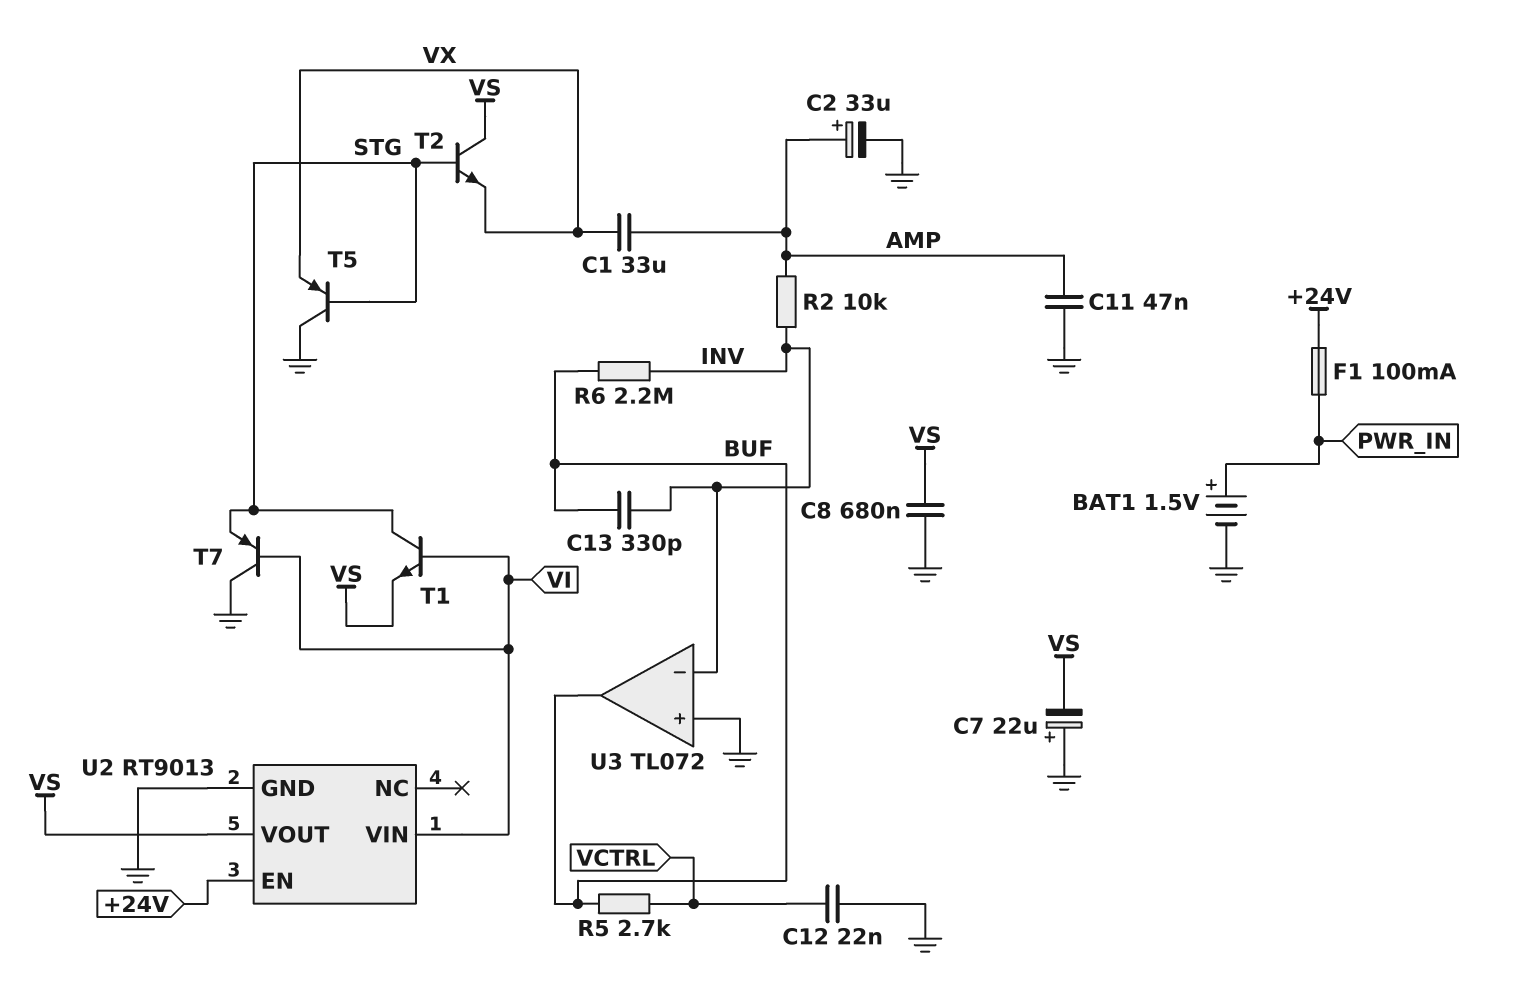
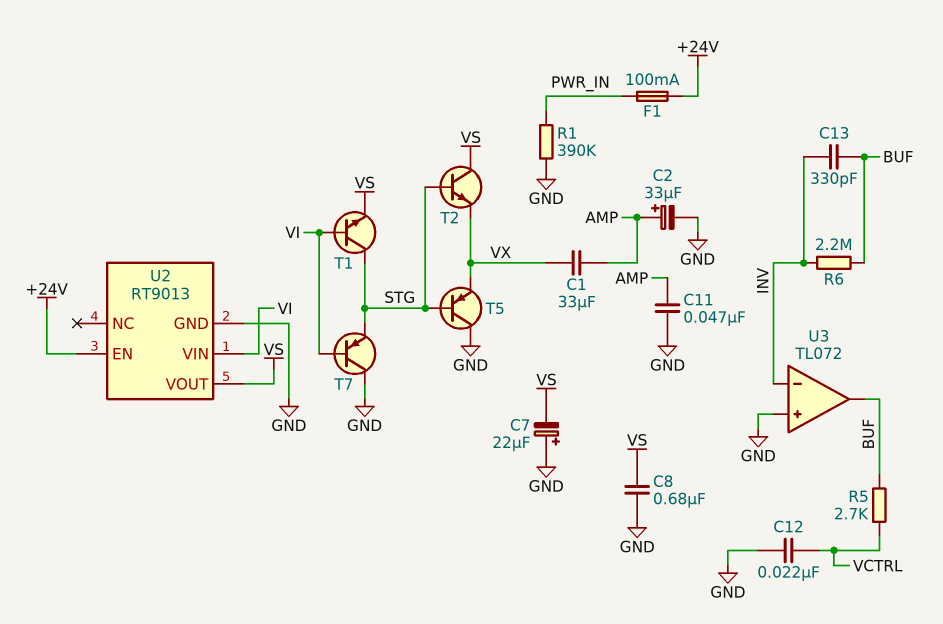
BAT1: 1.5V (plus PWR_IN, minus GND) -> none
R1: none -> 390k (GND, PWR_IN)
R2: 10k (AMP, INV) -> none

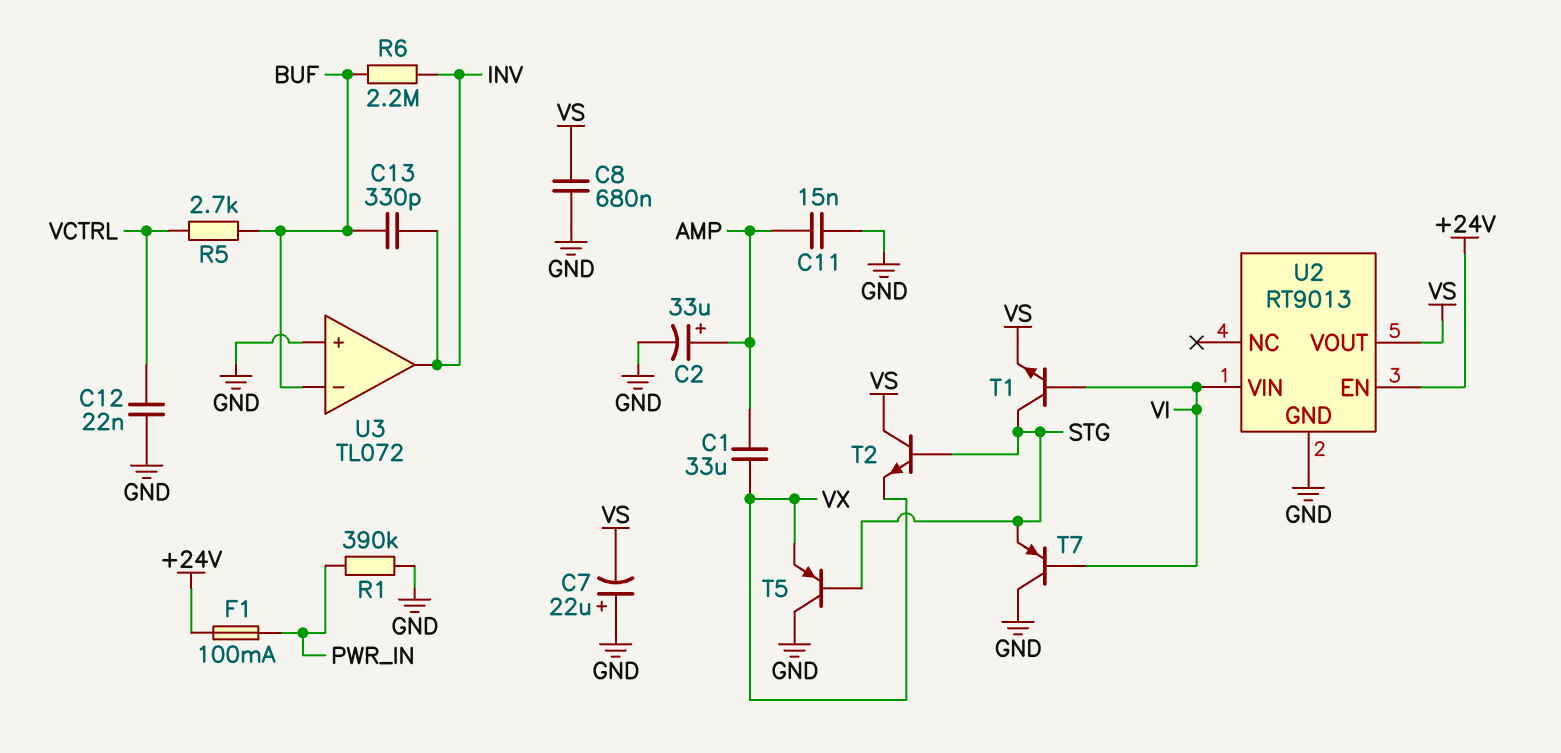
C11: 47nF (AMP, GND) -> 15nF (AMP, GND)
U3 pin in-: INV -> BUF
U3 pin out: BUF -> INV

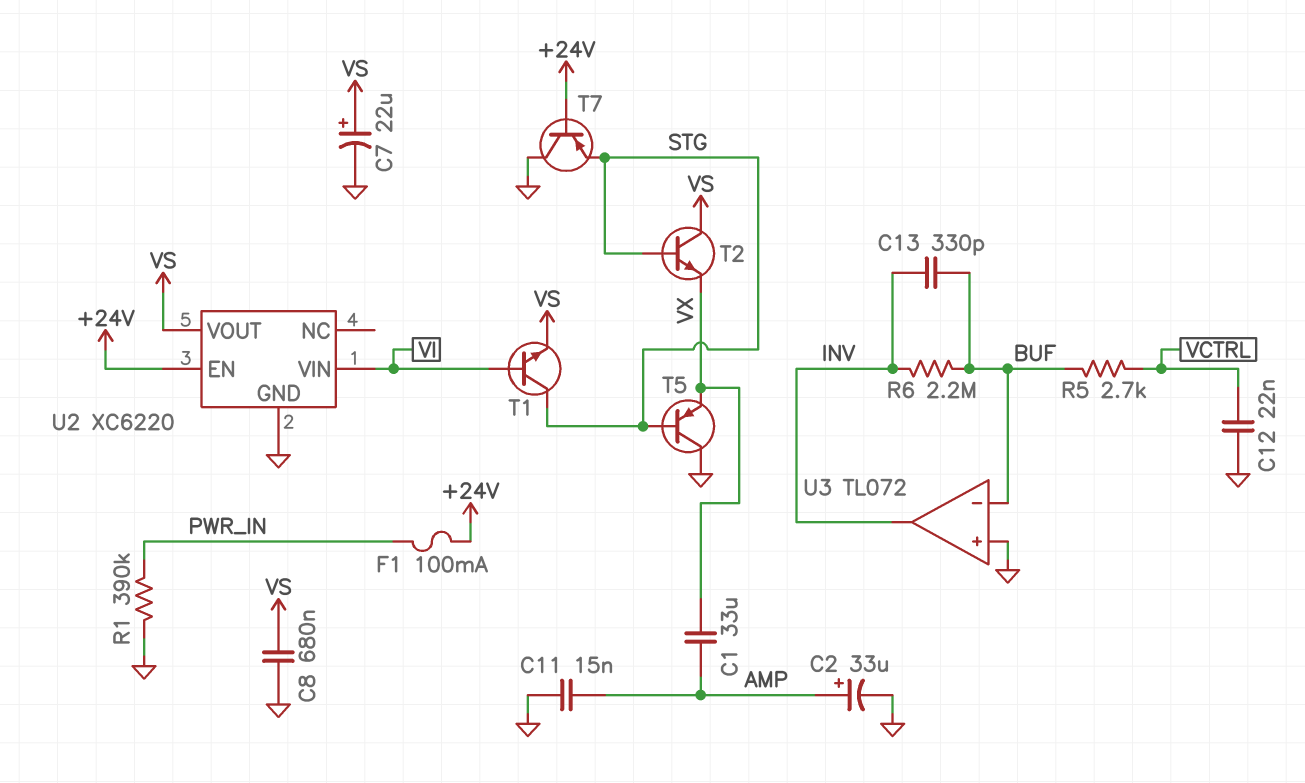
C7: 22uF (plus GND, minus VS) -> 22uF (plus VS, minus GND)
T7: PNP (B VI, C GND, E STG) -> PNP (B +24V, C GND, E STG)
U2: RT9013 -> XC6220

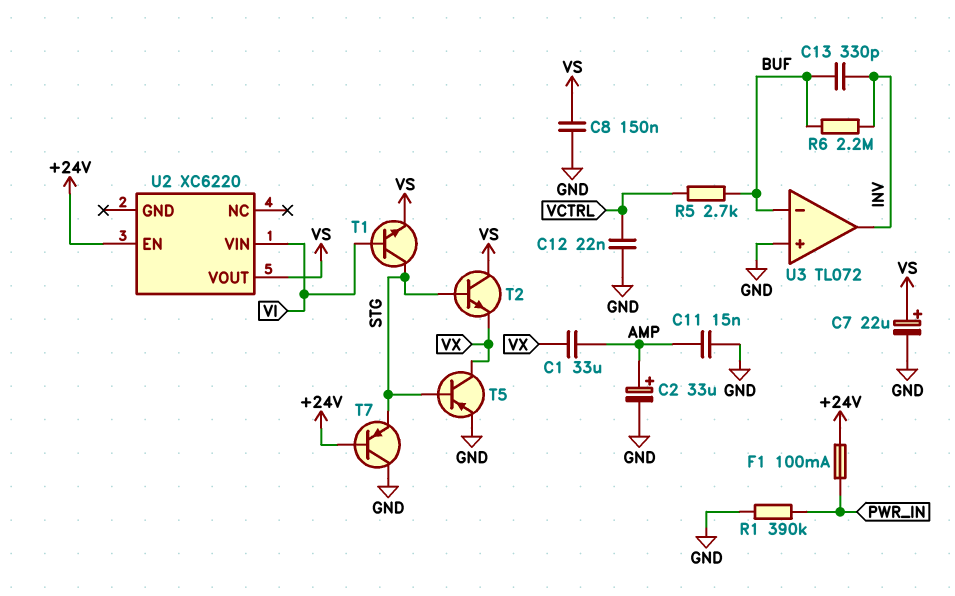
C8: 680nF (GND, VS) -> 150nF (GND, VS)
T5: PNP (B STG, C GND, E VX) -> PNP (B STG, C VX, E GND)
U2 pin GND: GND -> none

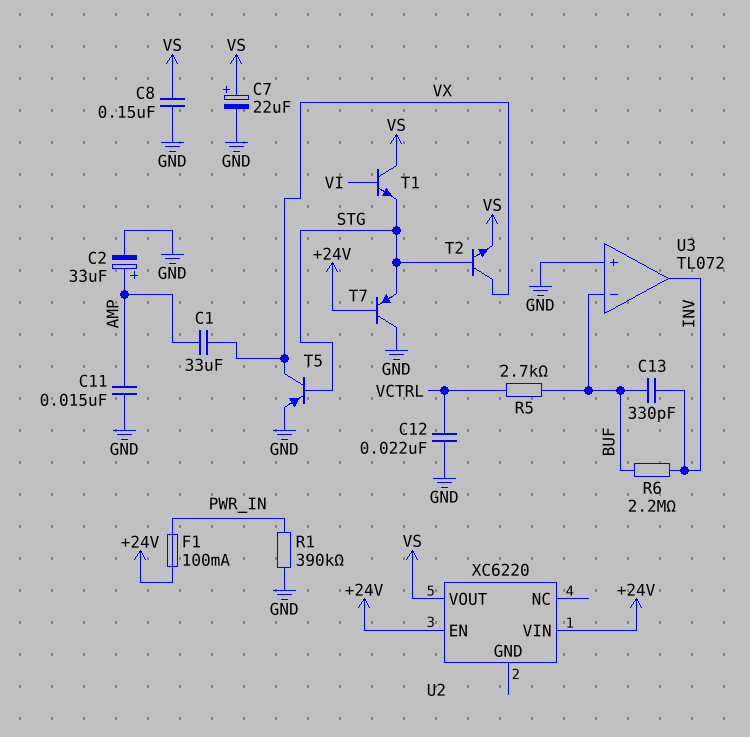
T1: NPN (B VI, C STG, E VS) -> NPN (B VI, C VS, E STG)
T2: NPN (B STG, C VS, E VX) -> NPN (B STG, C VX, E VS)
U2 pin VIN: VI -> +24V

